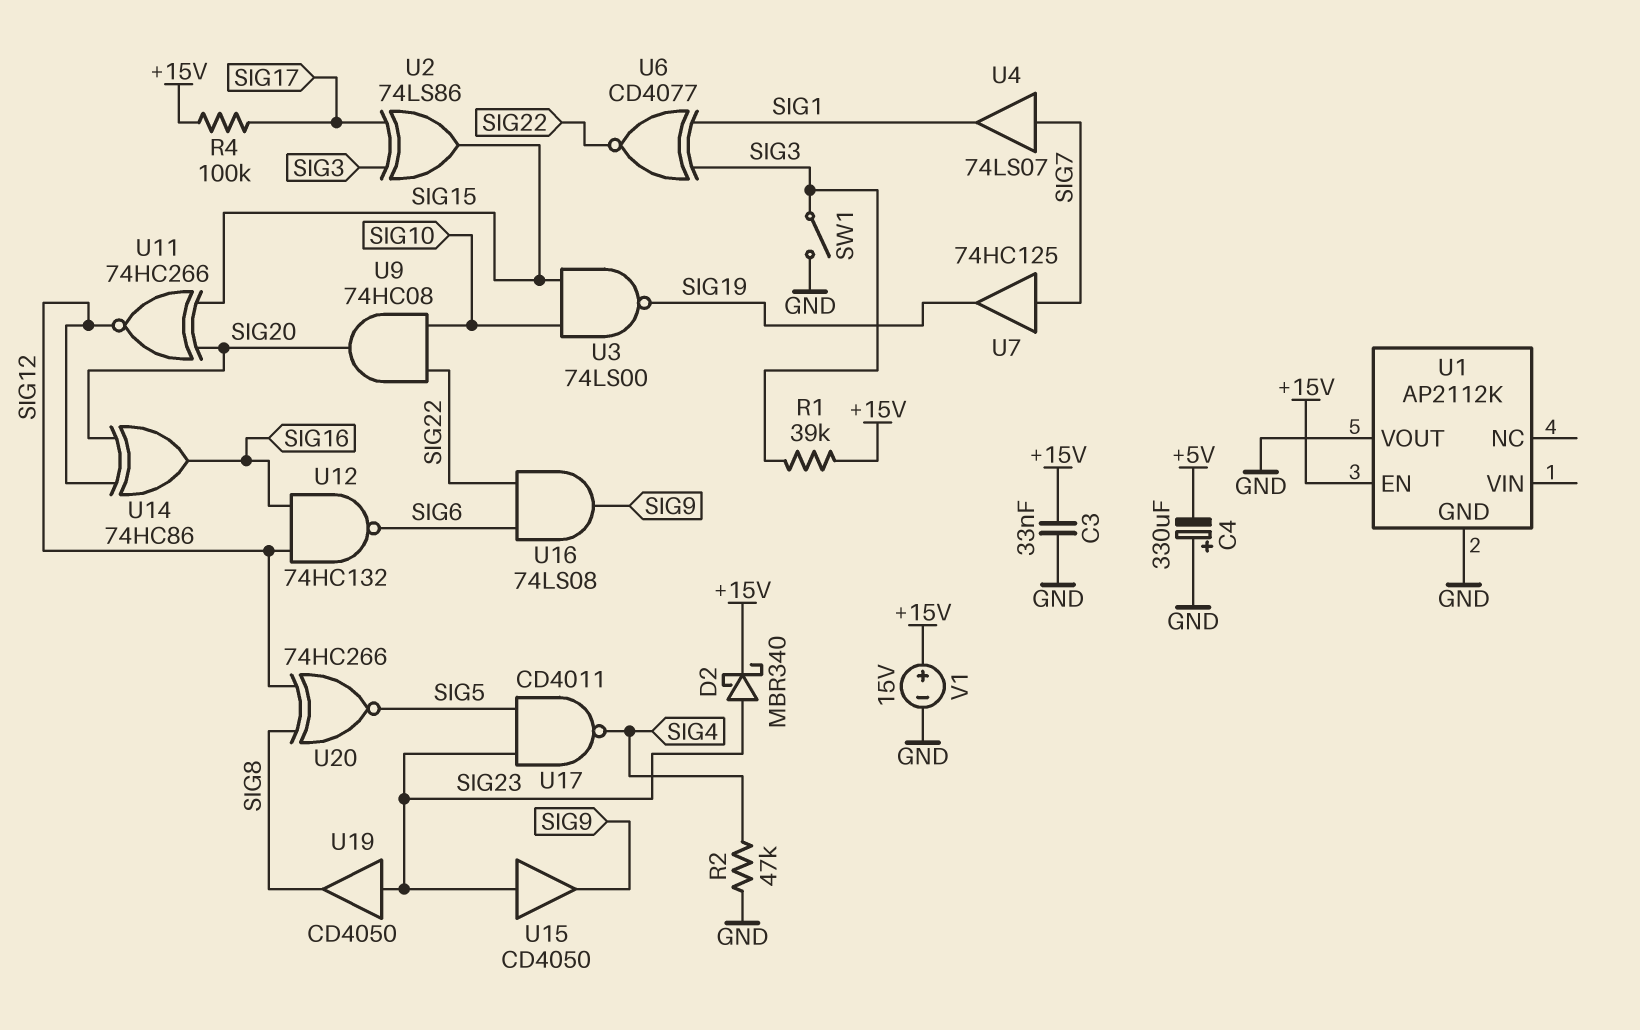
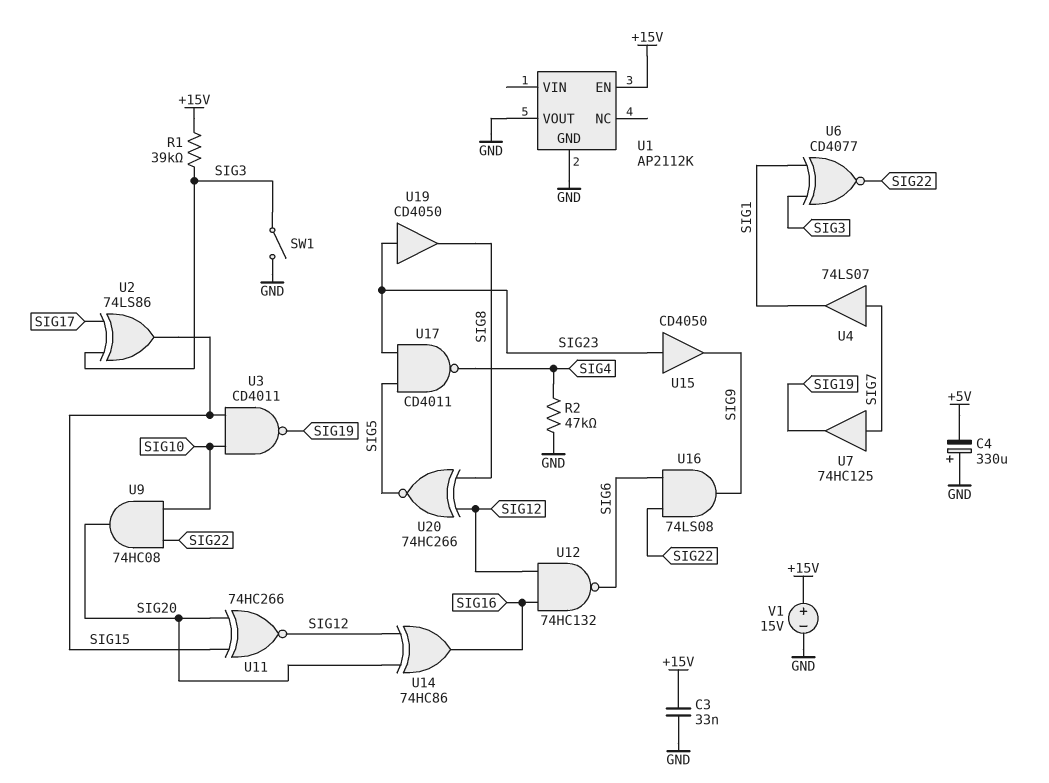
D2: schottky MBR340 (A SIG23, K +15V) -> none
R4: 100k (+15V, SIG17) -> none
U3: NAND 74LS00 (in SIG10, in SIG15, out SIG19) -> NAND CD4011 (in SIG10, in SIG15, out SIG19)

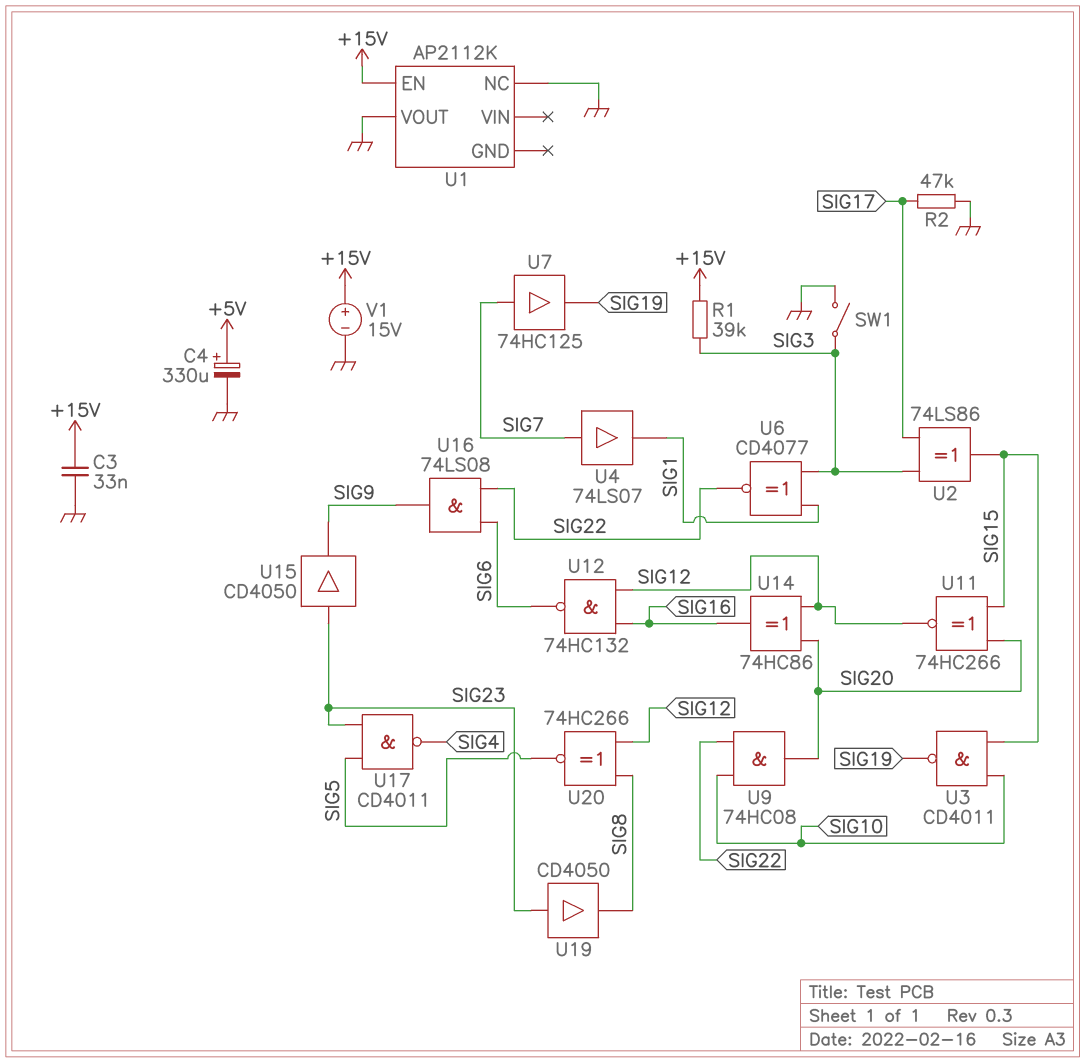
C4: 330uF (plus GND, minus +5V) -> 330uF (plus +5V, minus GND)
R2: 47k (GND, SIG4) -> 47k (GND, SIG17)
U1 pin GND: GND -> none
U1 pin NC: none -> GND

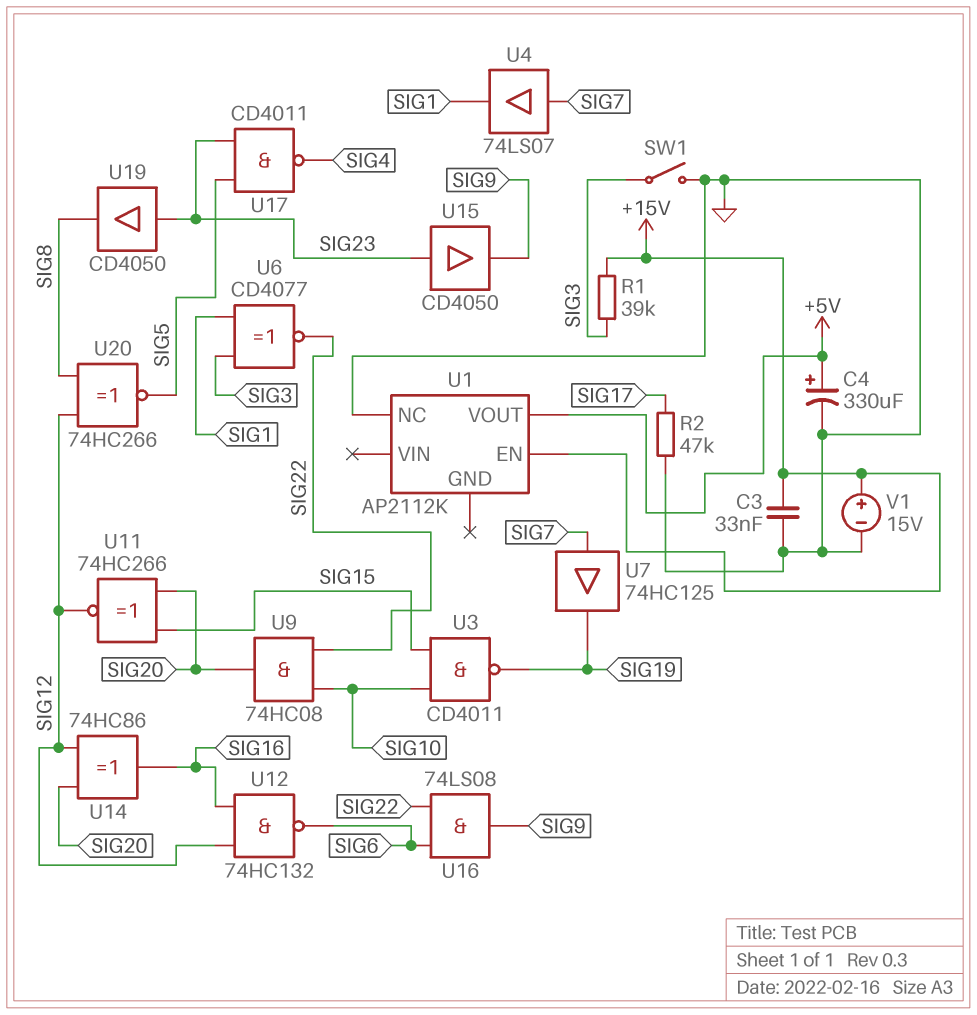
U1 pin VOUT: GND -> +5V
U2: XOR 74LS86 (in SIG3, in SIG17, out SIG15) -> none

